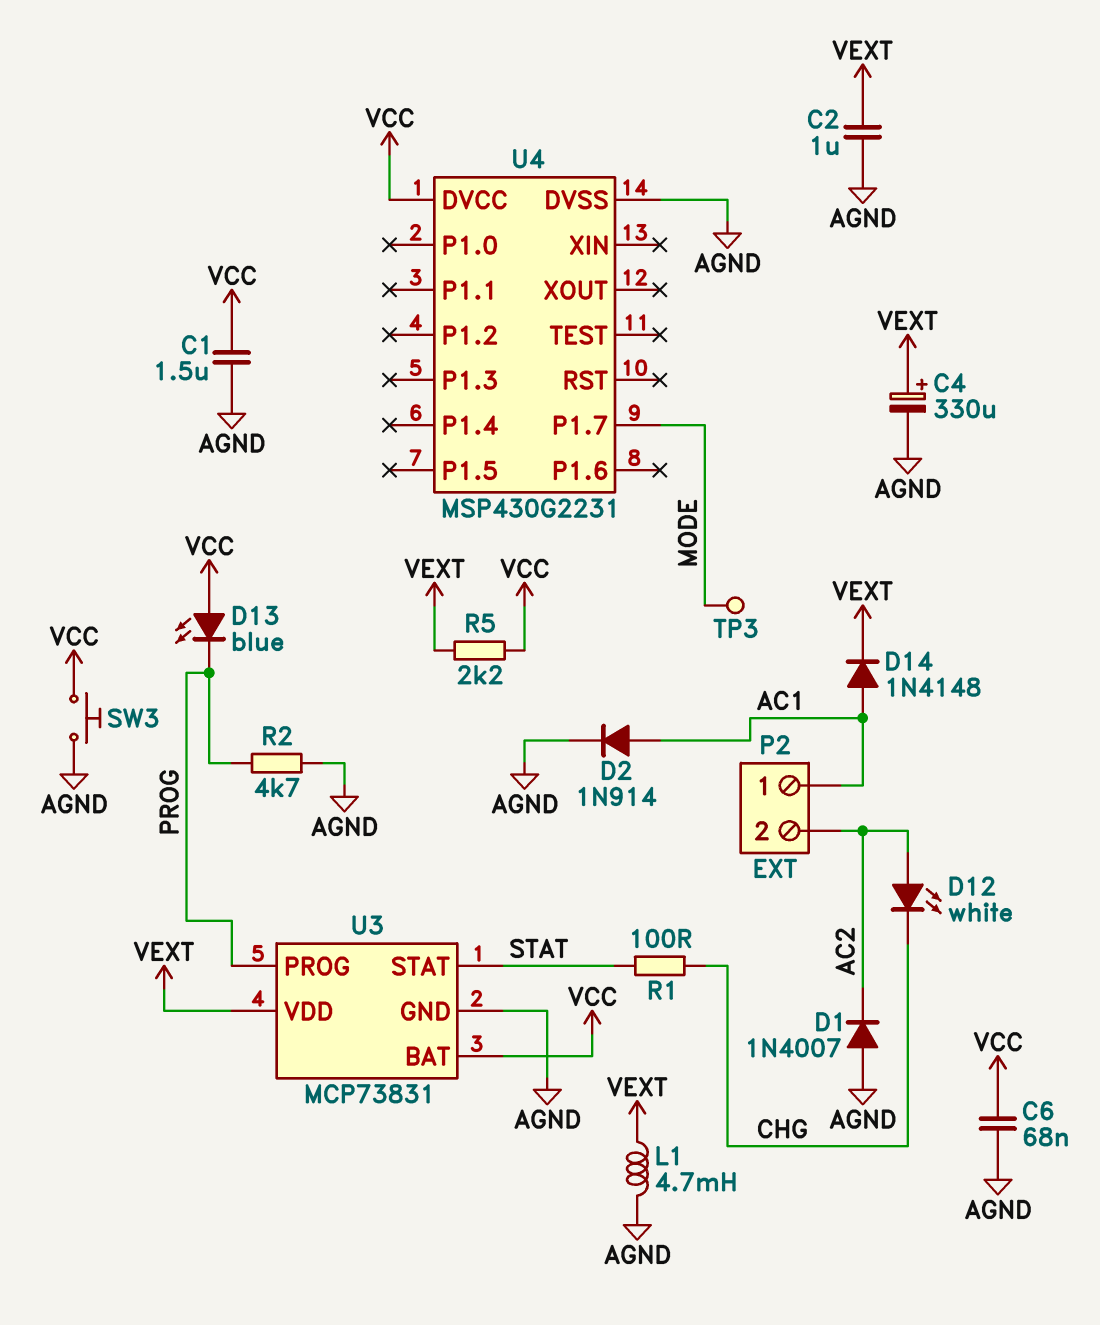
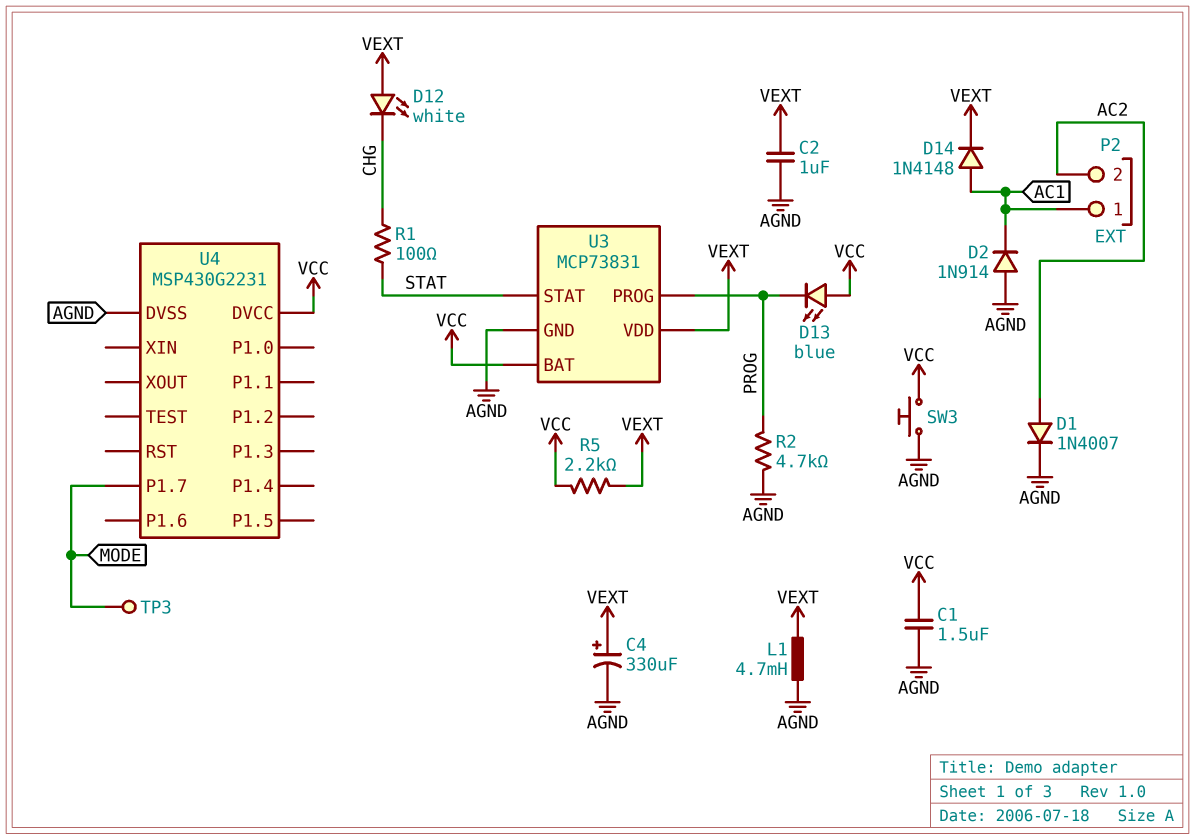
C6: 68nF (AGND, VCC) -> none
D1: diode 1N4007 (A AGND, K AC2) -> diode 1N4007 (A AC2, K AGND)
D2: diode 1N914 (A AC1, K AGND) -> diode 1N914 (A AGND, K AC1)
D12: LED white (A AC2, K CHG) -> LED white (A VEXT, K CHG)

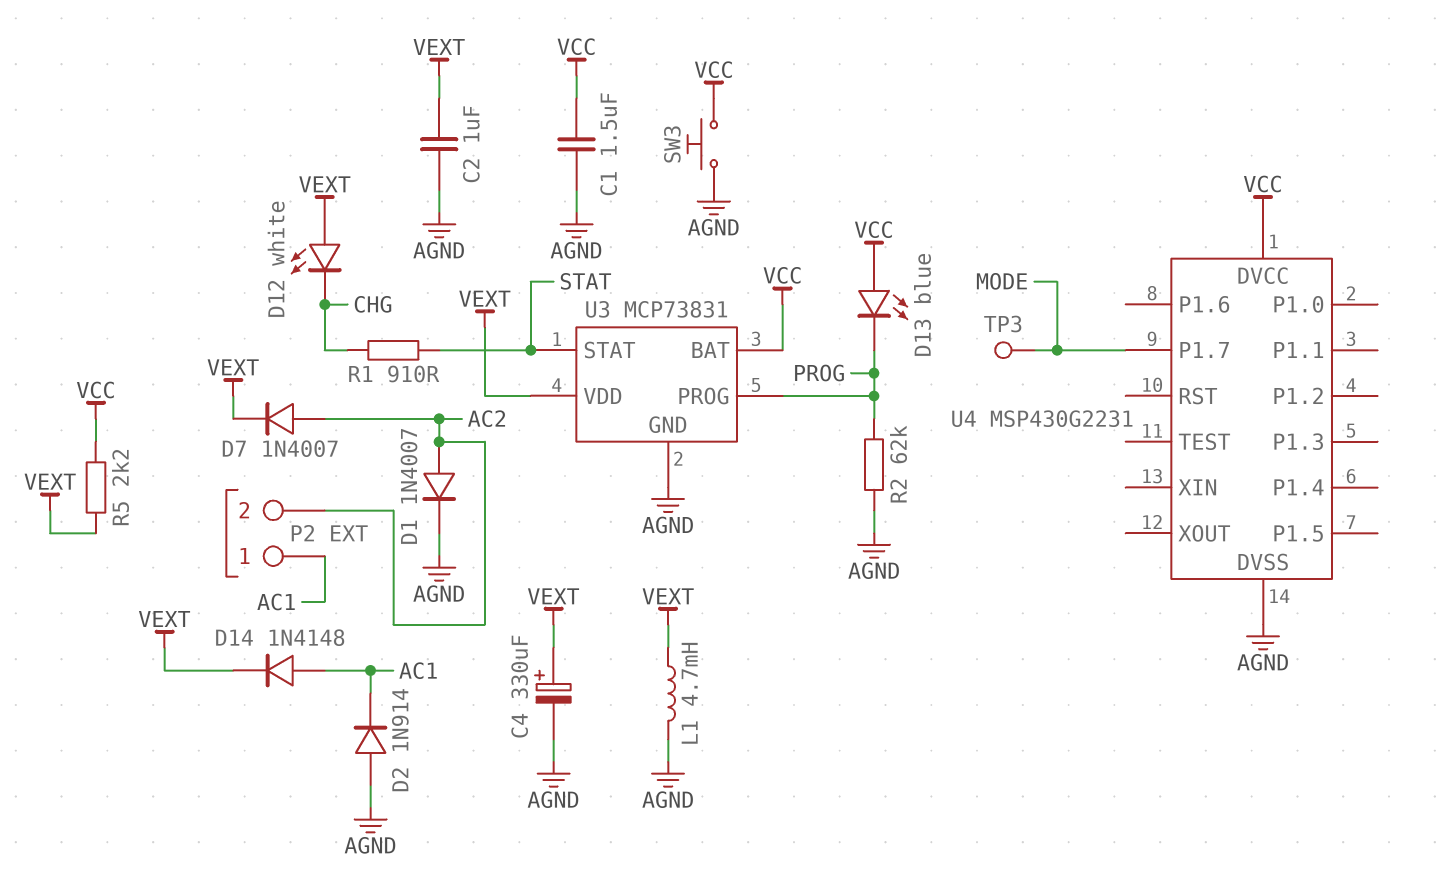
D7: none -> diode 1N4007 (A AC2, K VEXT)
R1: 100 (CHG, STAT) -> 910 (CHG, STAT)
R2: 4.7k (AGND, PROG) -> 62k (AGND, PROG)

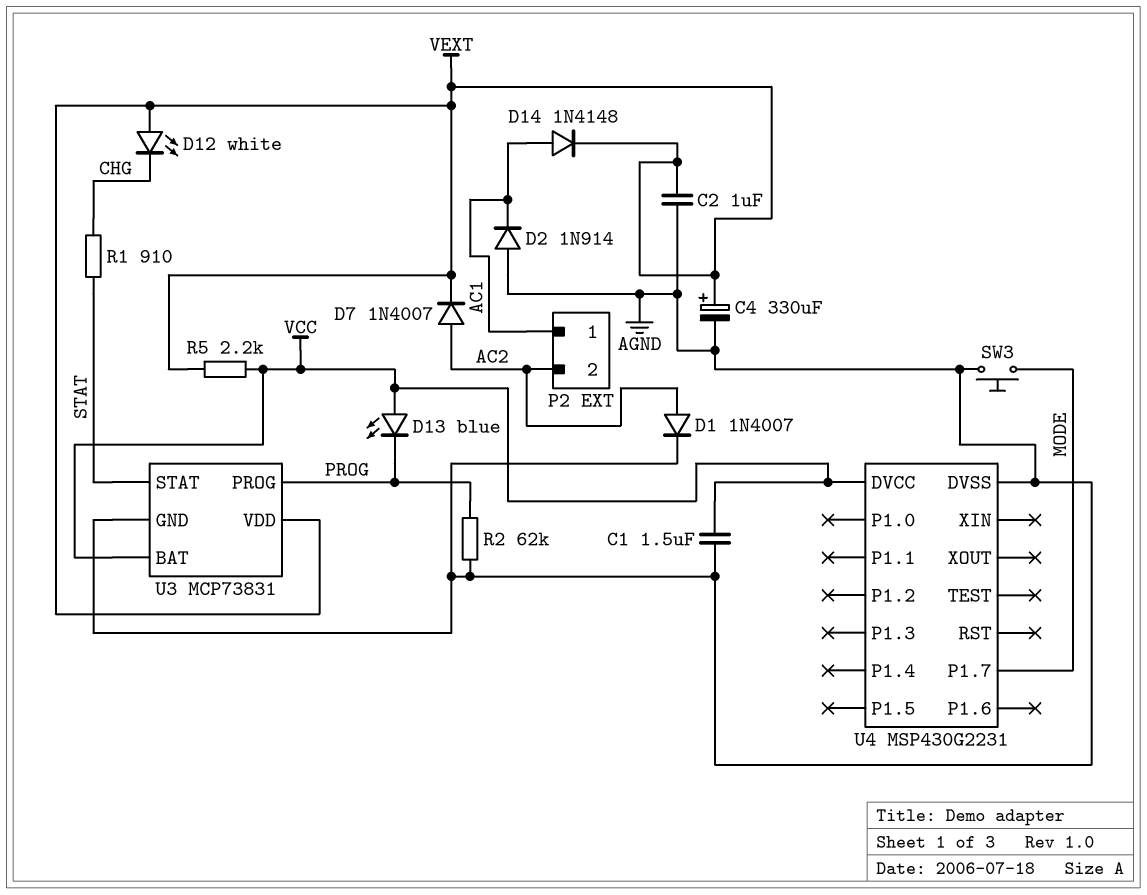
L1: 4.7mH (AGND, VEXT) -> none
SW3: button (AGND, VCC) -> button (AGND, MODE)
TP3: test point (MODE) -> none

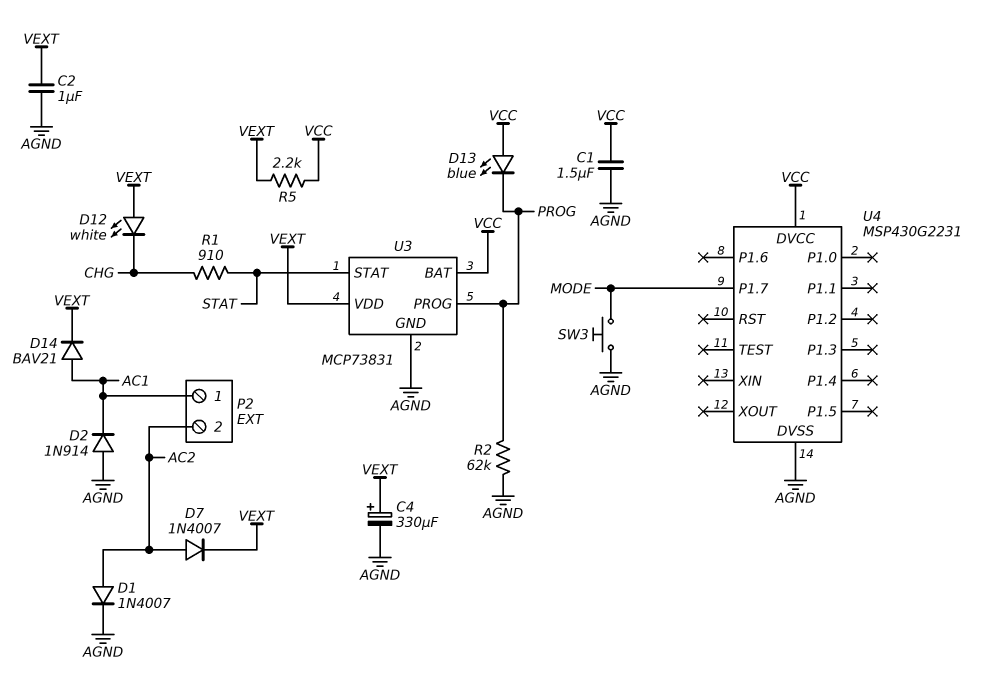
D14: diode 1N4148 (A AC1, K VEXT) -> diode BAV21 (A AC1, K VEXT)

